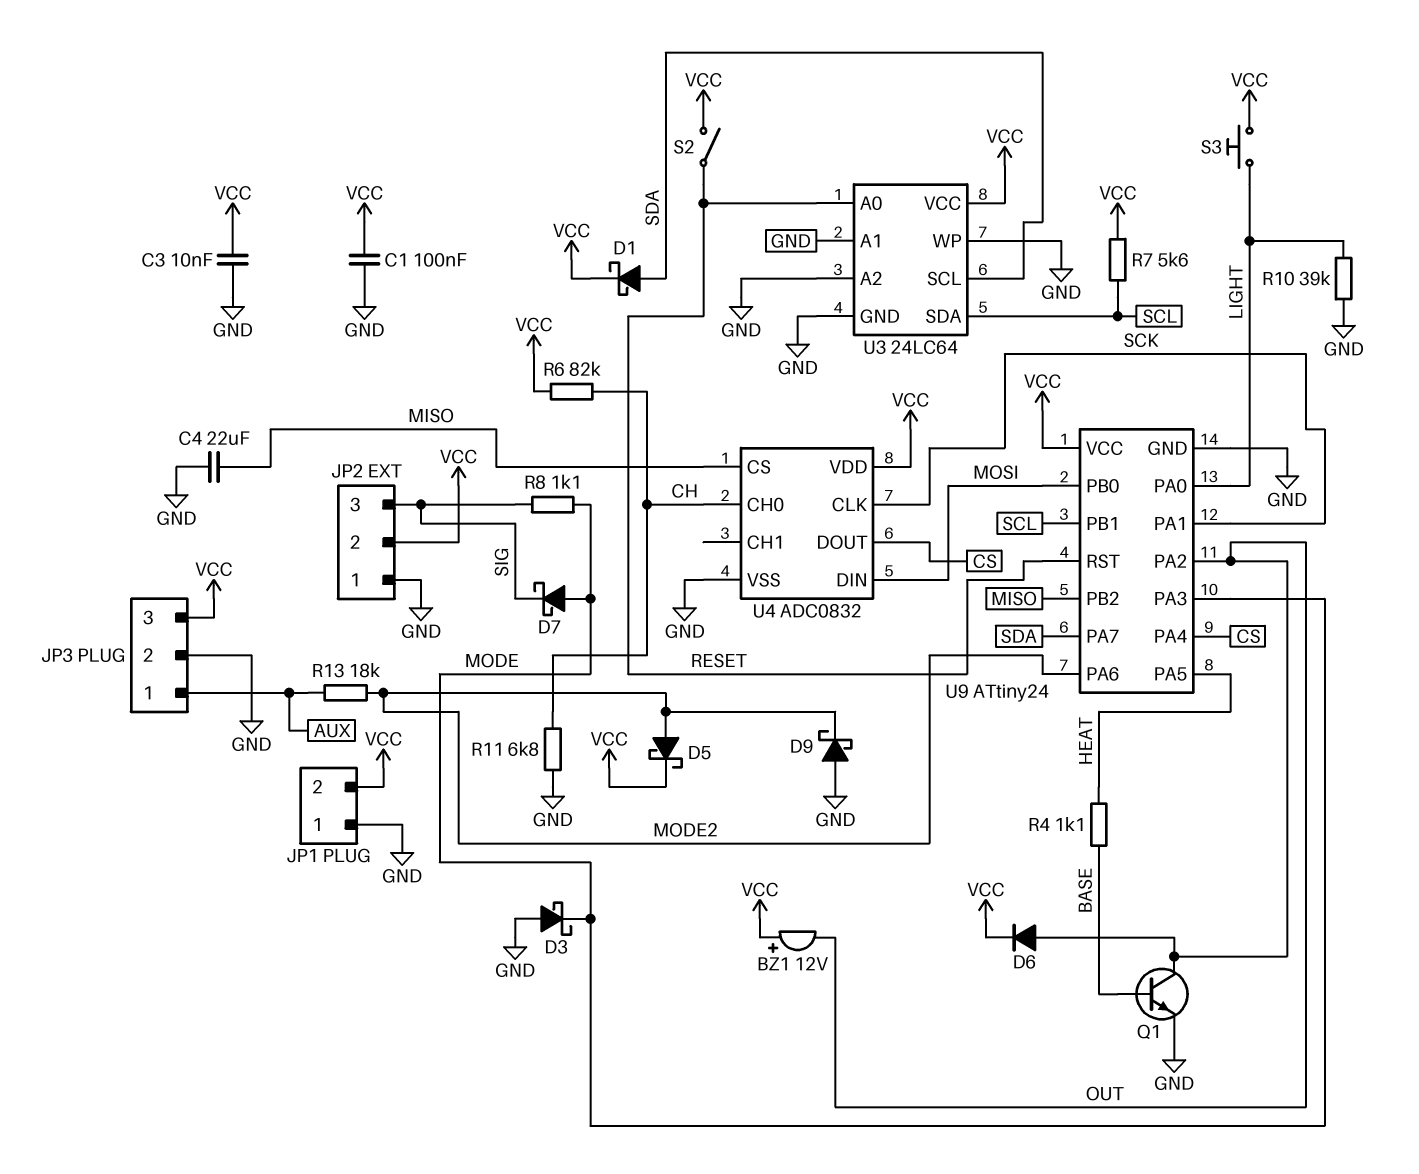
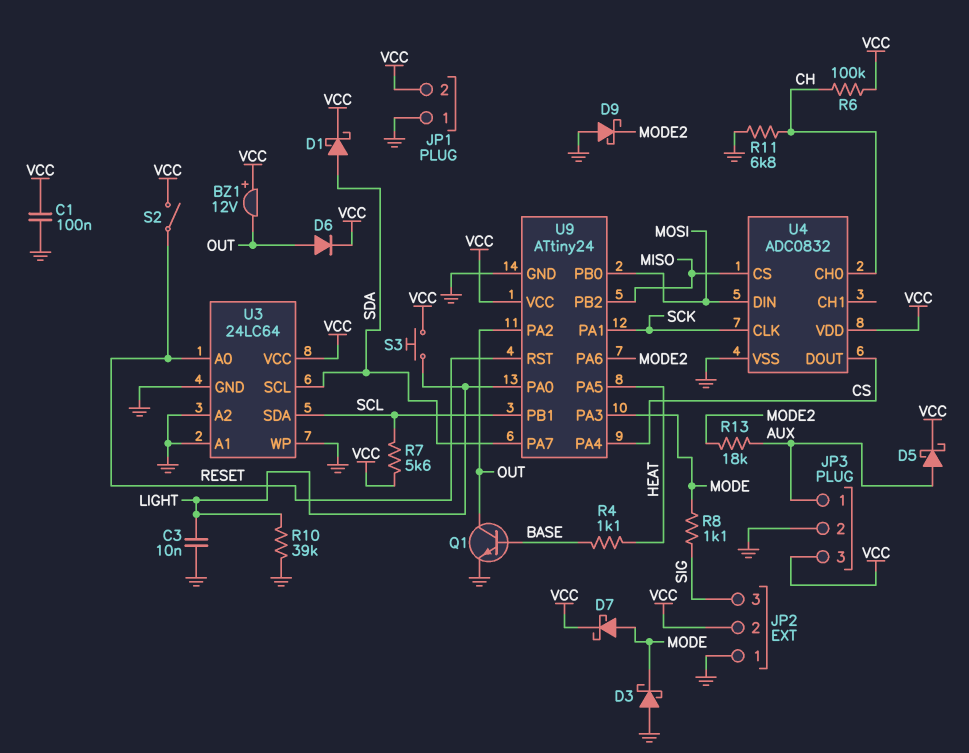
C3: 10nF (GND, VCC) -> 10nF (GND, LIGHT)
C4: 22uF (GND, MISO) -> none
D5: schottky (A MODE2, K VCC) -> schottky (A AUX, K VCC)
D7: schottky (A MODE, K SIG) -> schottky (A MODE, K VCC)
R6: 82k (CH, VCC) -> 100k (CH, VCC)

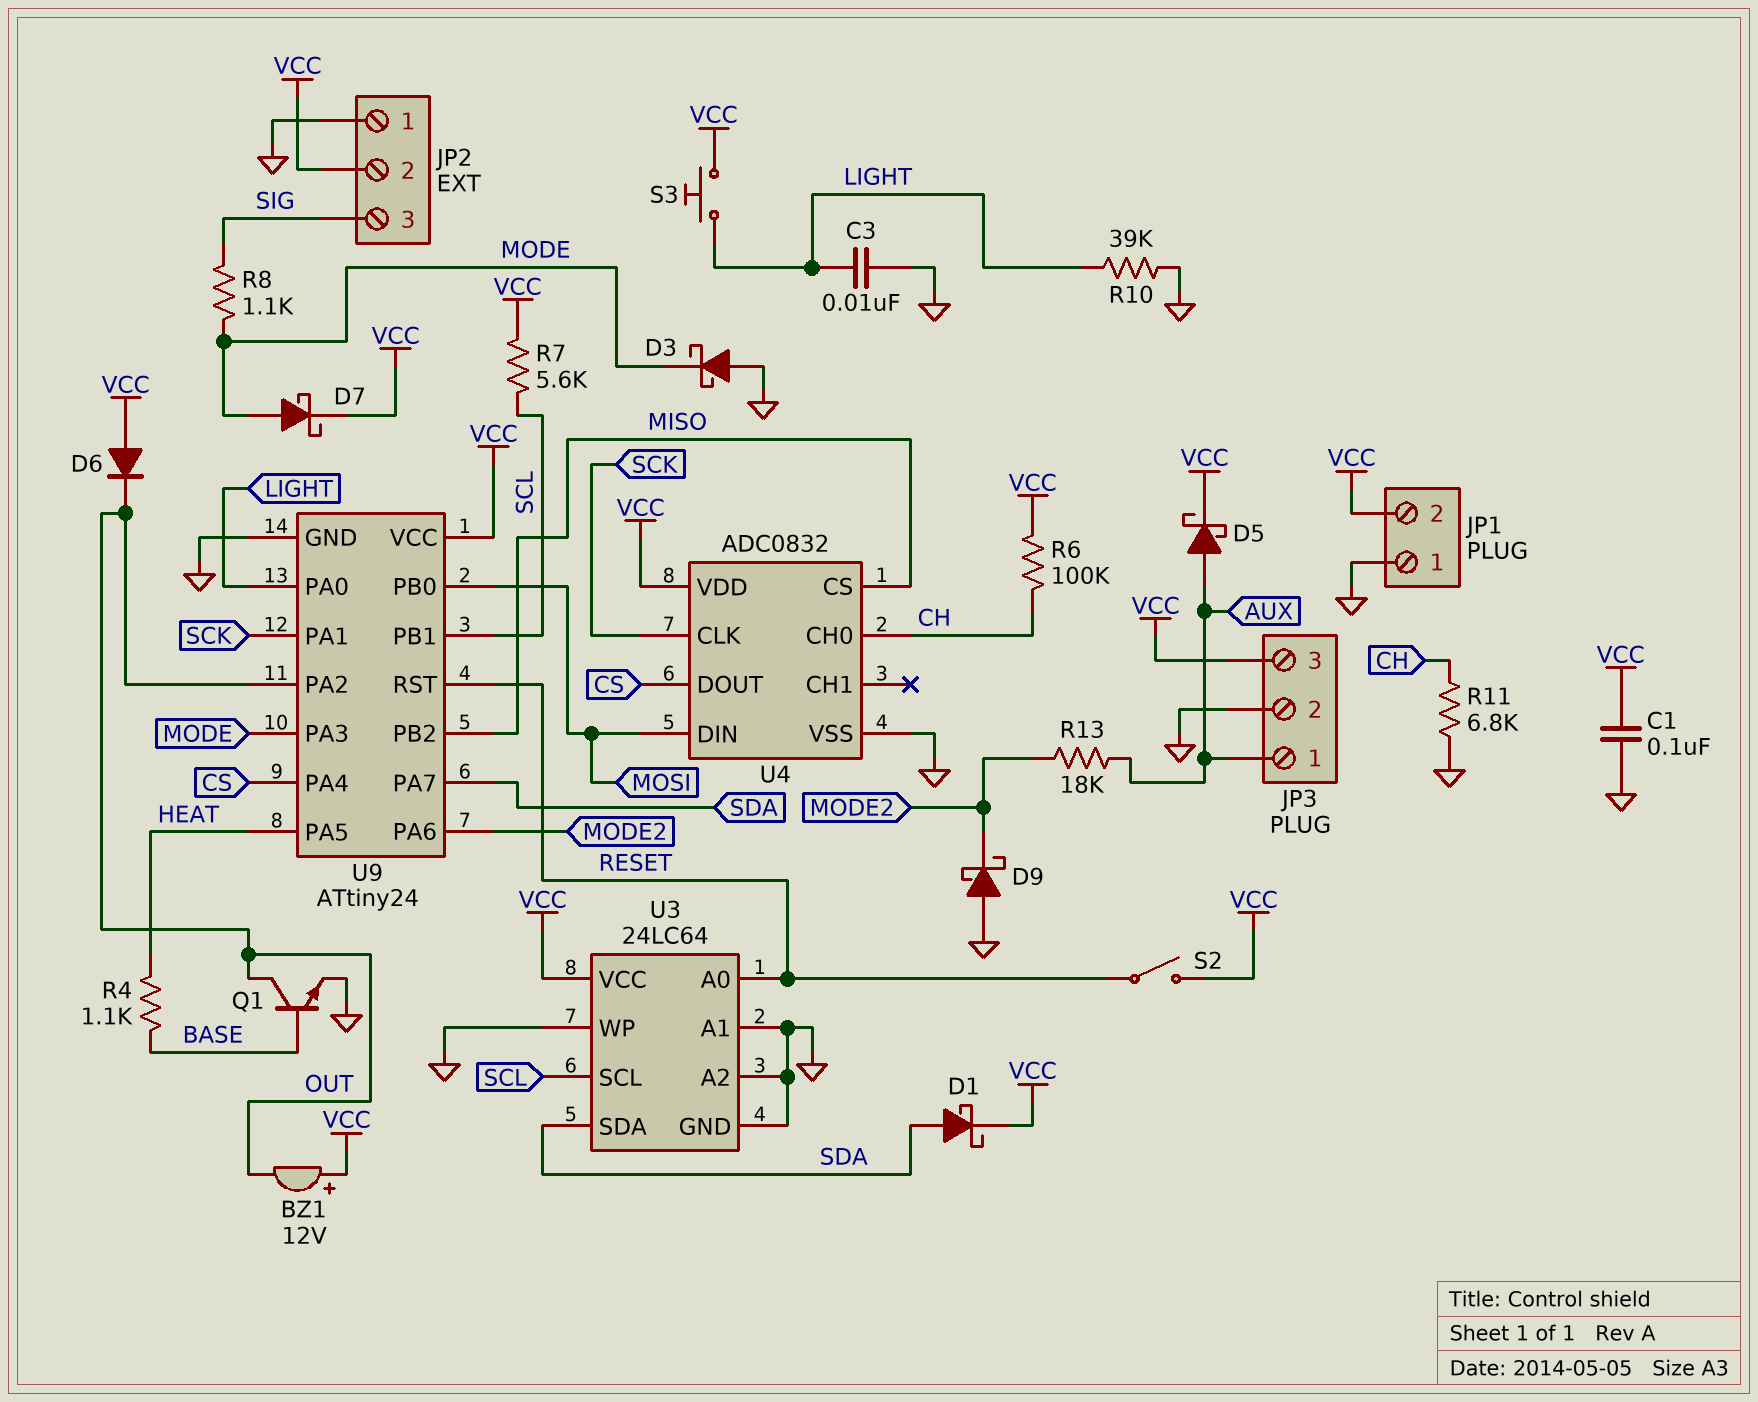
D6: diode (A OUT, K VCC) -> diode (A VCC, K OUT)
U3 pin SCL: SDA -> SCL
U3 pin SDA: SCL -> SDA

